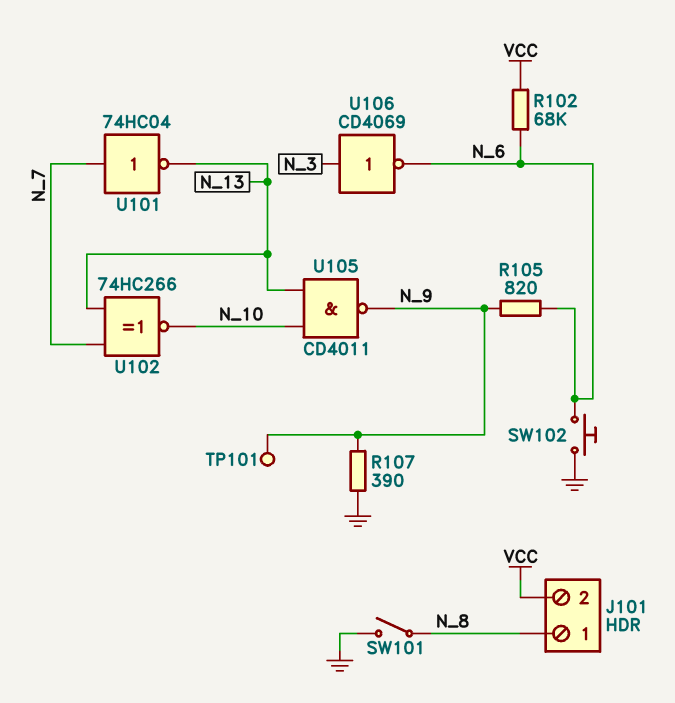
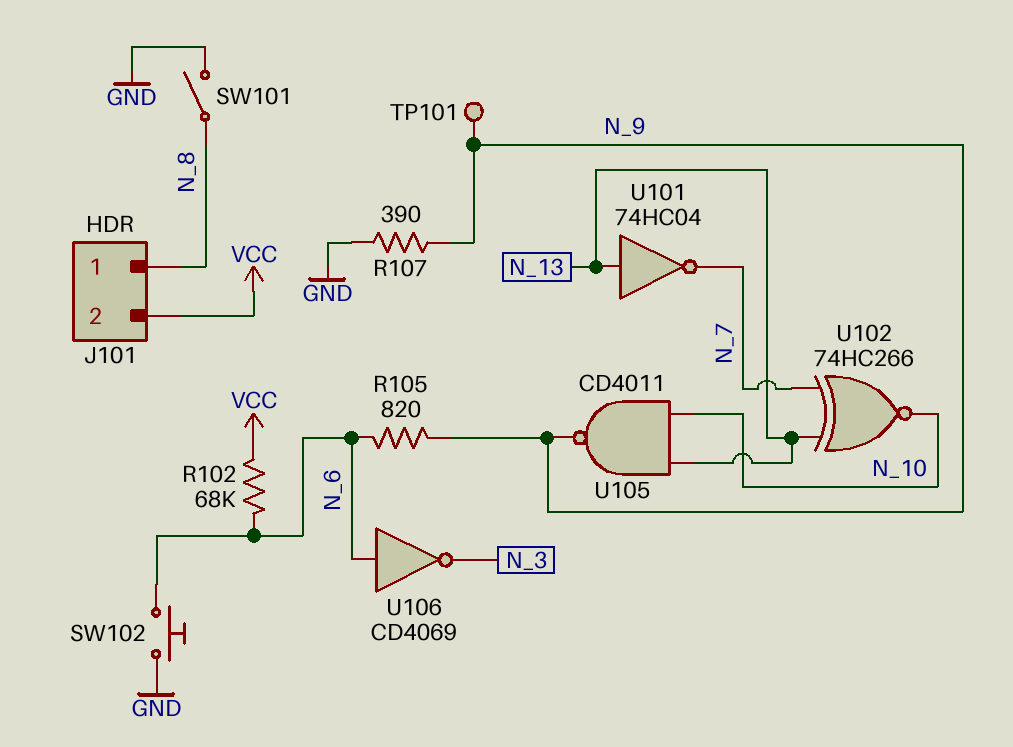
U101: NOT 74HC04 (in N_7, out N_13) -> NOT 74HC04 (in N_13, out N_7)
U106: NOT CD4069 (in N_3, out N_6) -> NOT CD4069 (in N_6, out N_3)

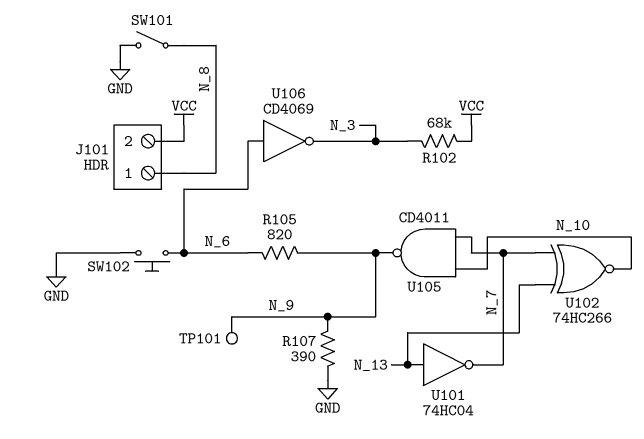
R102: 68k (N_6, VCC) -> 68k (N_3, VCC)
U105: NAND CD4011 (in N_10, in N_13, out N_9) -> NAND CD4011 (in N_7, in N_10, out N_9)

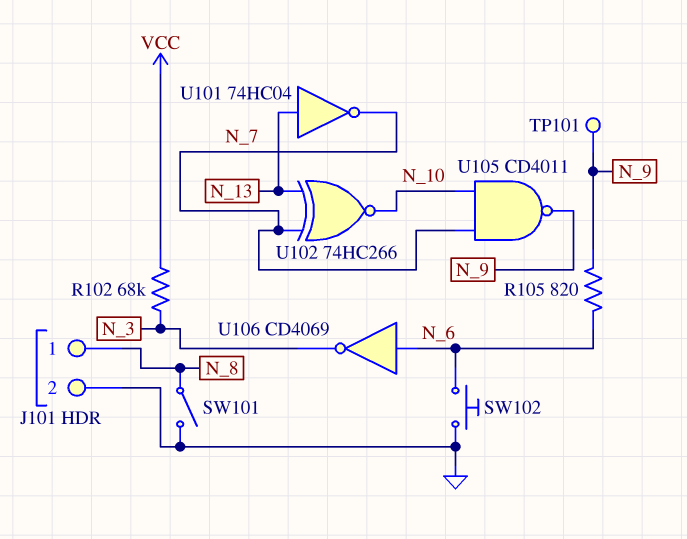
J101 pin 2: VCC -> GND
R107: 390 (GND, N_9) -> none

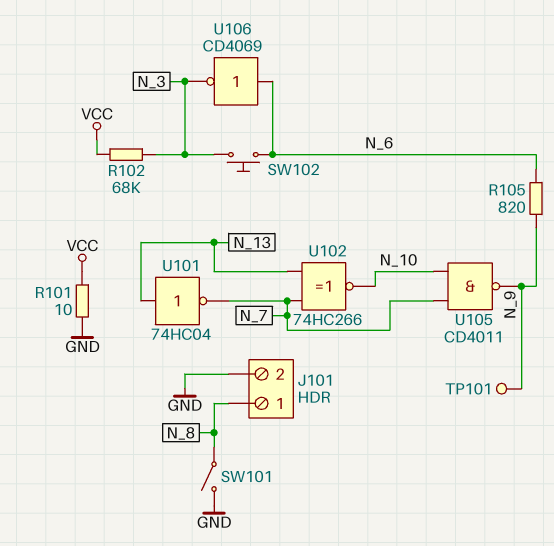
R101: none -> 10 (GND, VCC)
SW102: button (GND, N_6) -> button (N_3, N_6)

